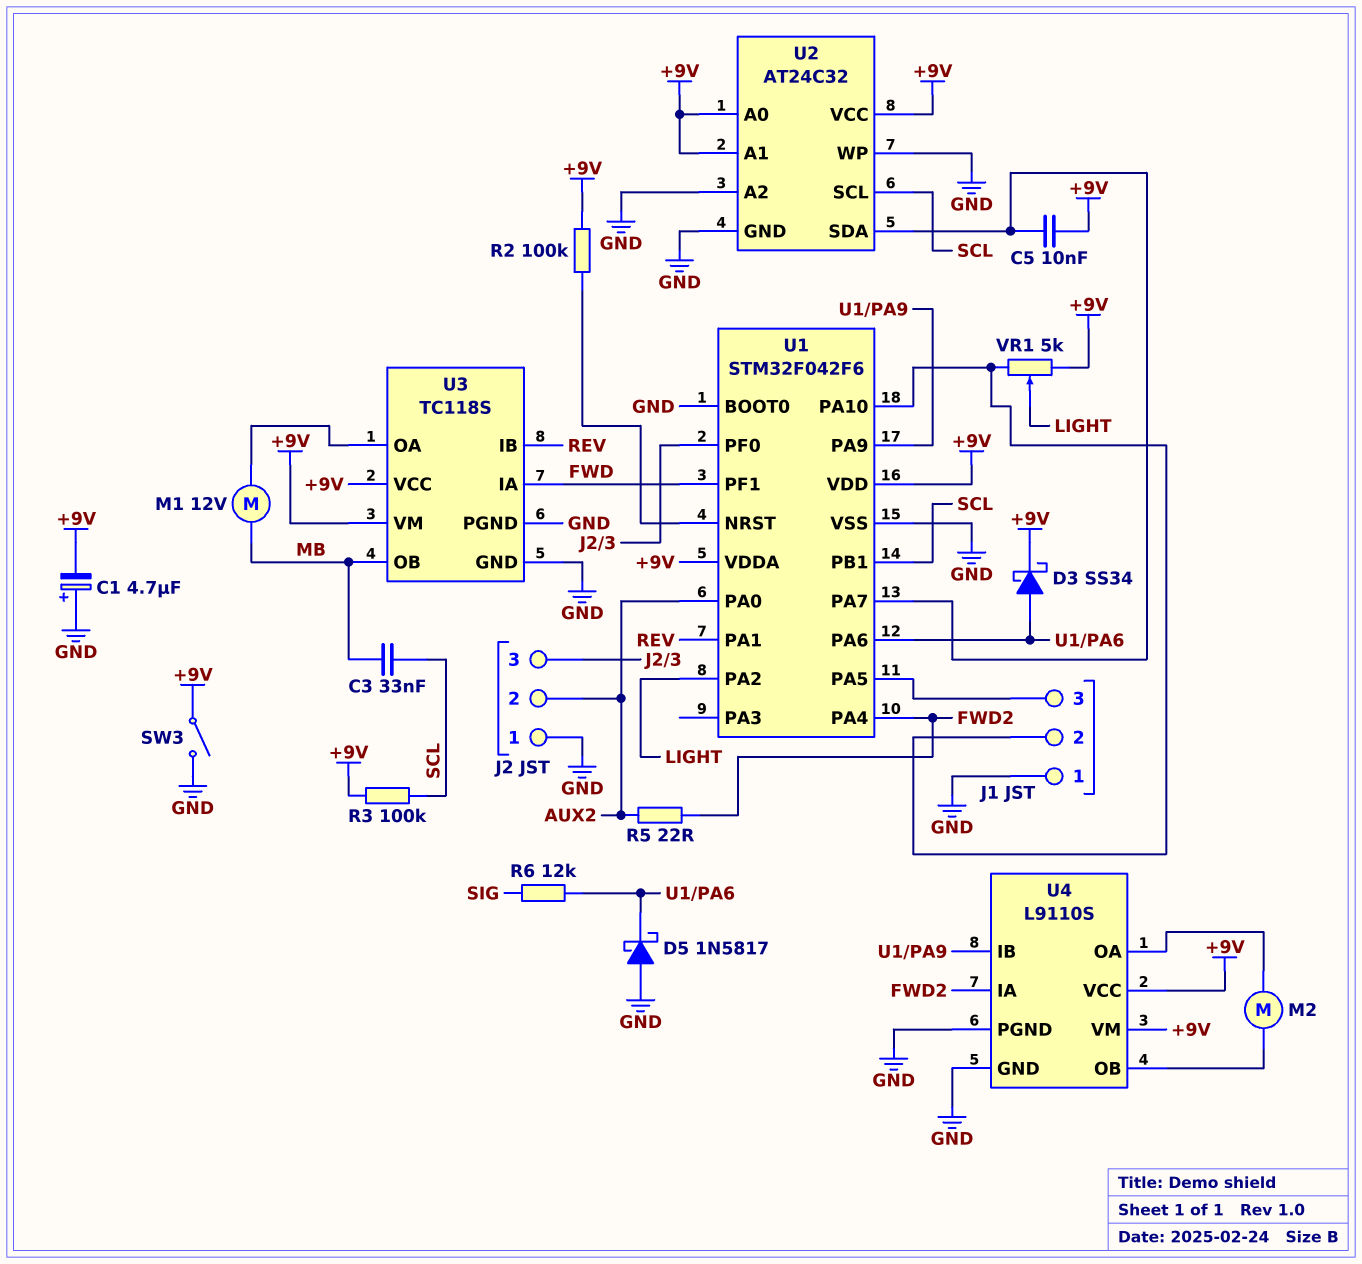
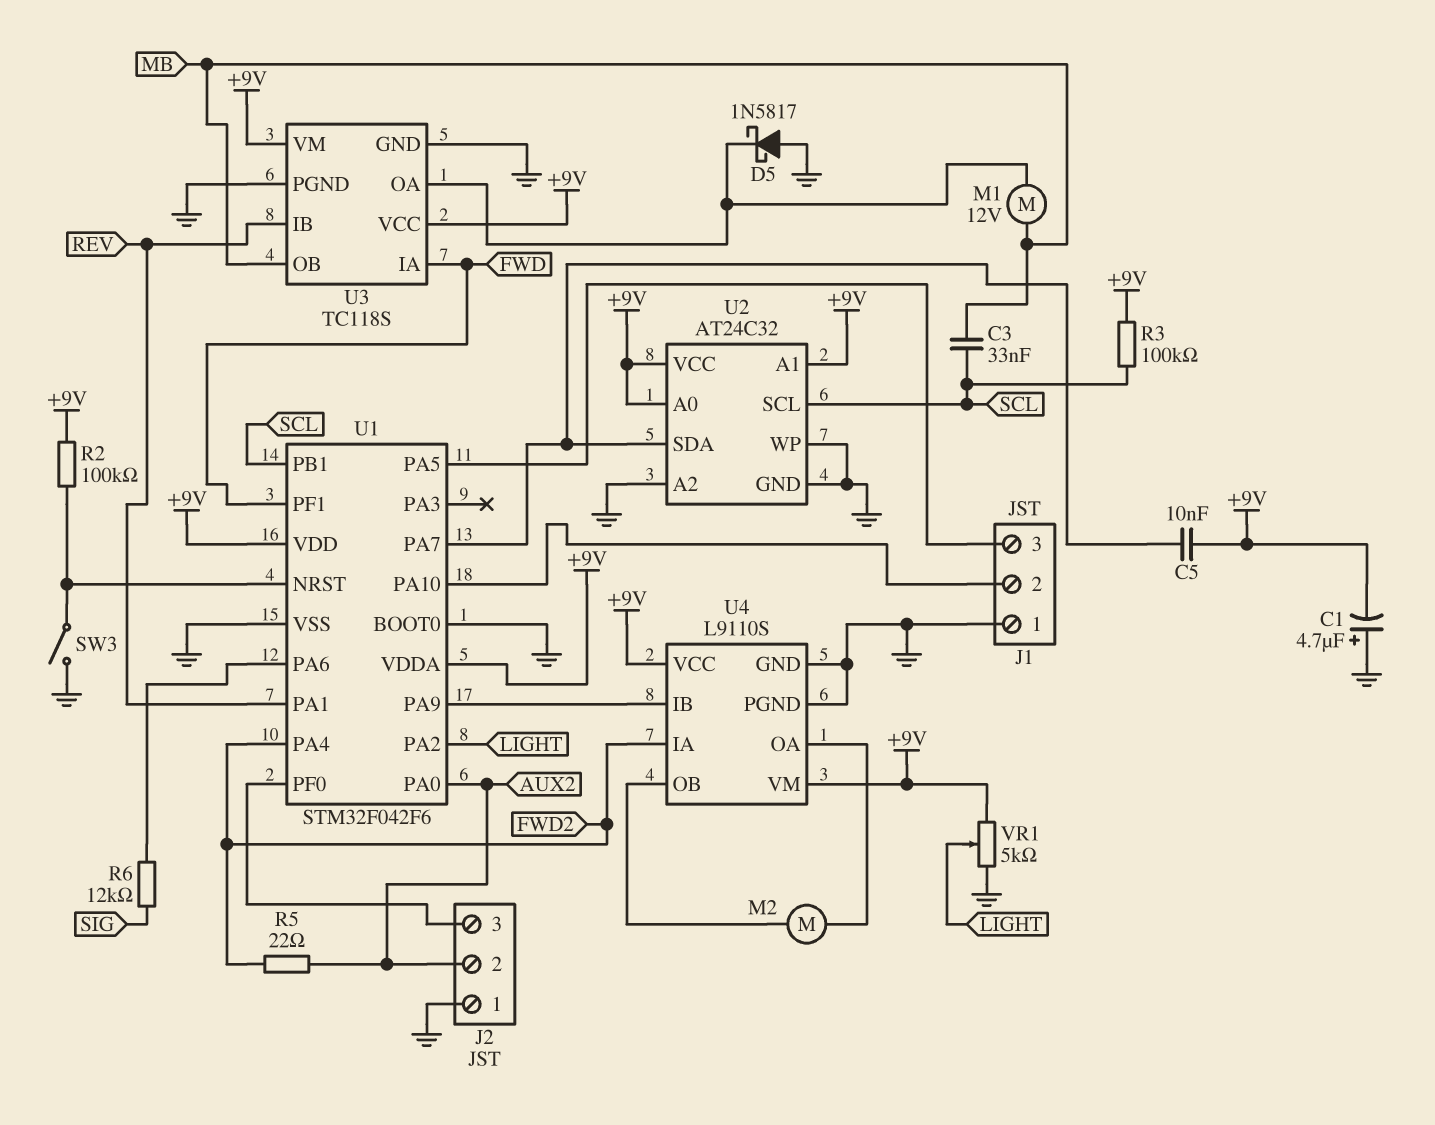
D3: schottky SS34 (A U1/PA6, K +9V) -> none
D5: schottky 1N5817 (A GND, K U1/PA6) -> schottky 1N5817 (A GND, K U3/OA)
SW3: switch (+9V, GND) -> switch (GND, U1/NRST)
VR1: 5k (+9V, J1/2, wiper LIGHT) -> 5k (+9V, GND, wiper LIGHT)

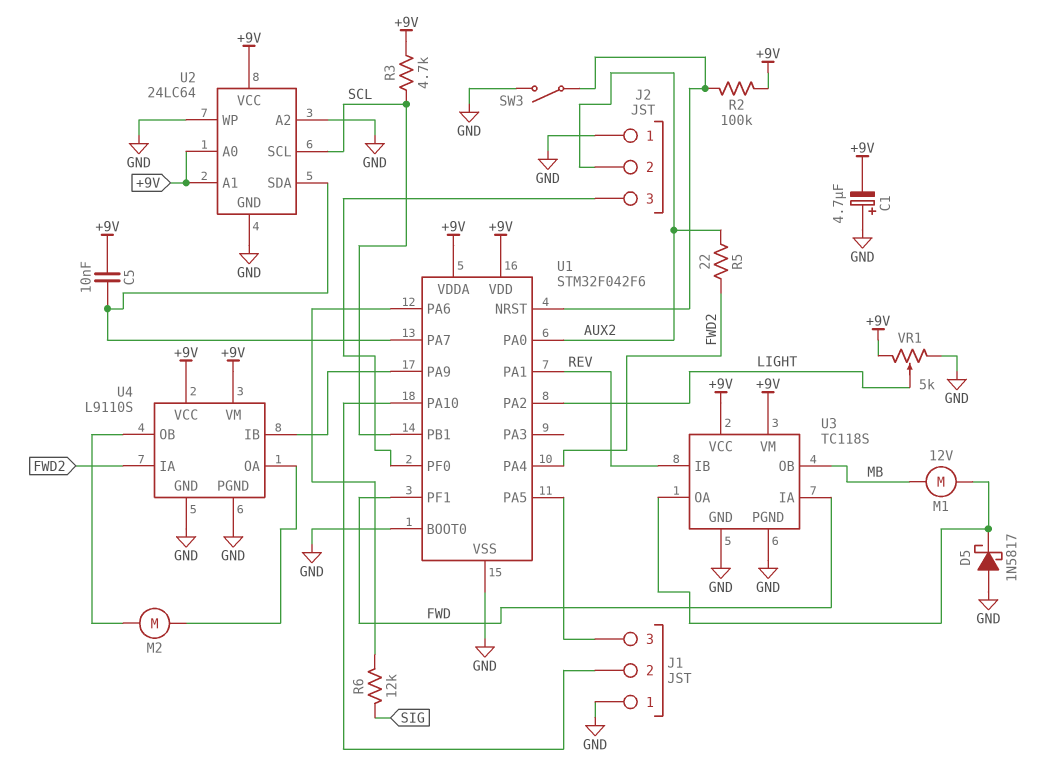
C3: 33nF (MB, SCL) -> none
R3: 100k (+9V, SCL) -> 4.7k (+9V, SCL)
U2: AT24C32 -> 24LC64

